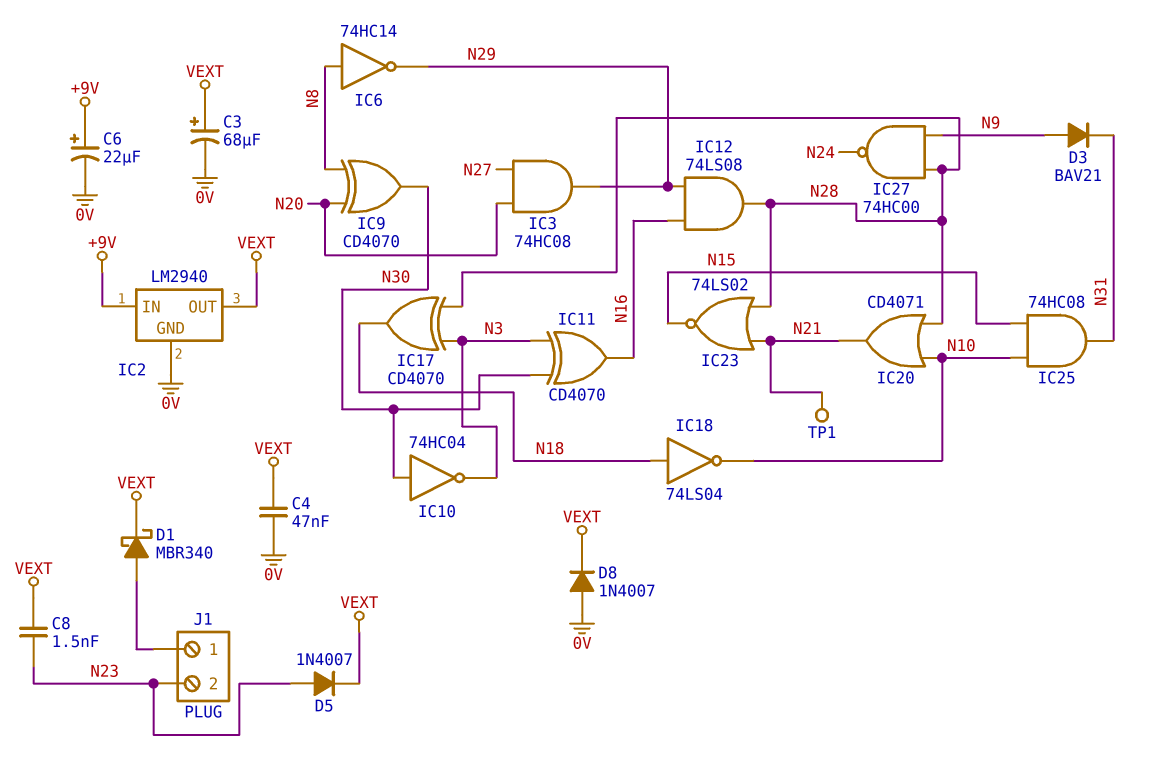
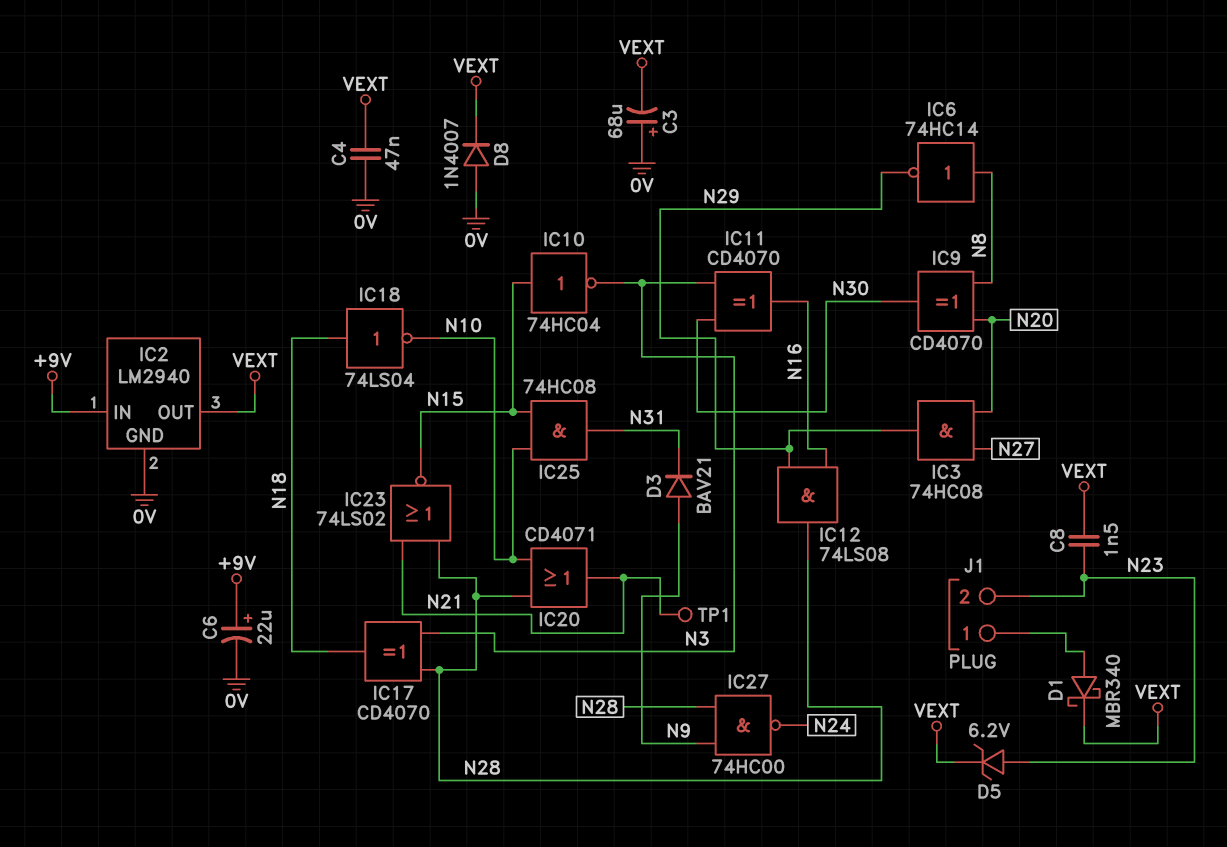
C3: 68uF (plus VEXT, minus 0V) -> 68uF (plus 0V, minus VEXT)
D5: diode 1N4007 (A N23, K VEXT) -> zener 6.2V (A N23, K VEXT)
IC10: NOT 74HC04 (in N30, out N3) -> NOT 74HC04 (in N15, out N3)

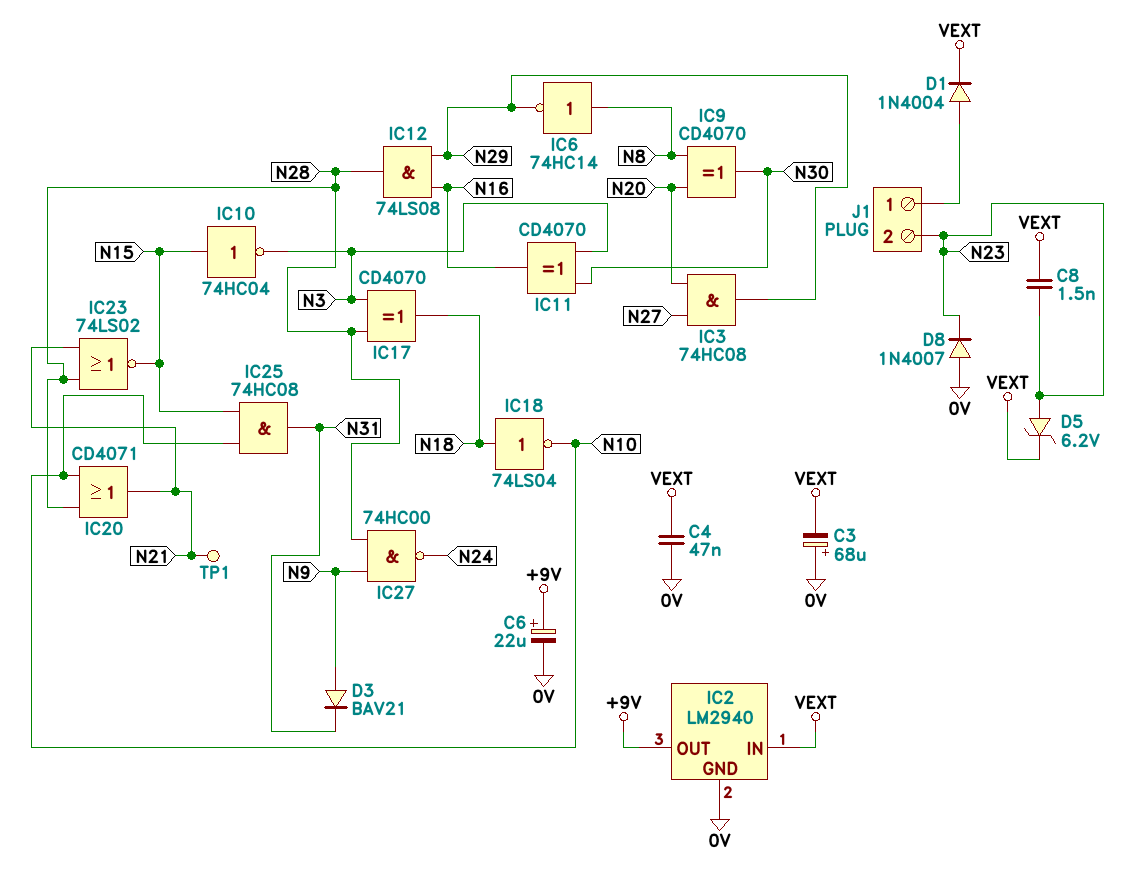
D1: schottky MBR340 (A J1/1, K VEXT) -> diode 1N4004 (A J1/1, K VEXT)
D8: diode 1N4007 (A 0V, K VEXT) -> diode 1N4007 (A 0V, K N23)
IC2 pin IN: +9V -> VEXT
IC2 pin OUT: VEXT -> +9V

